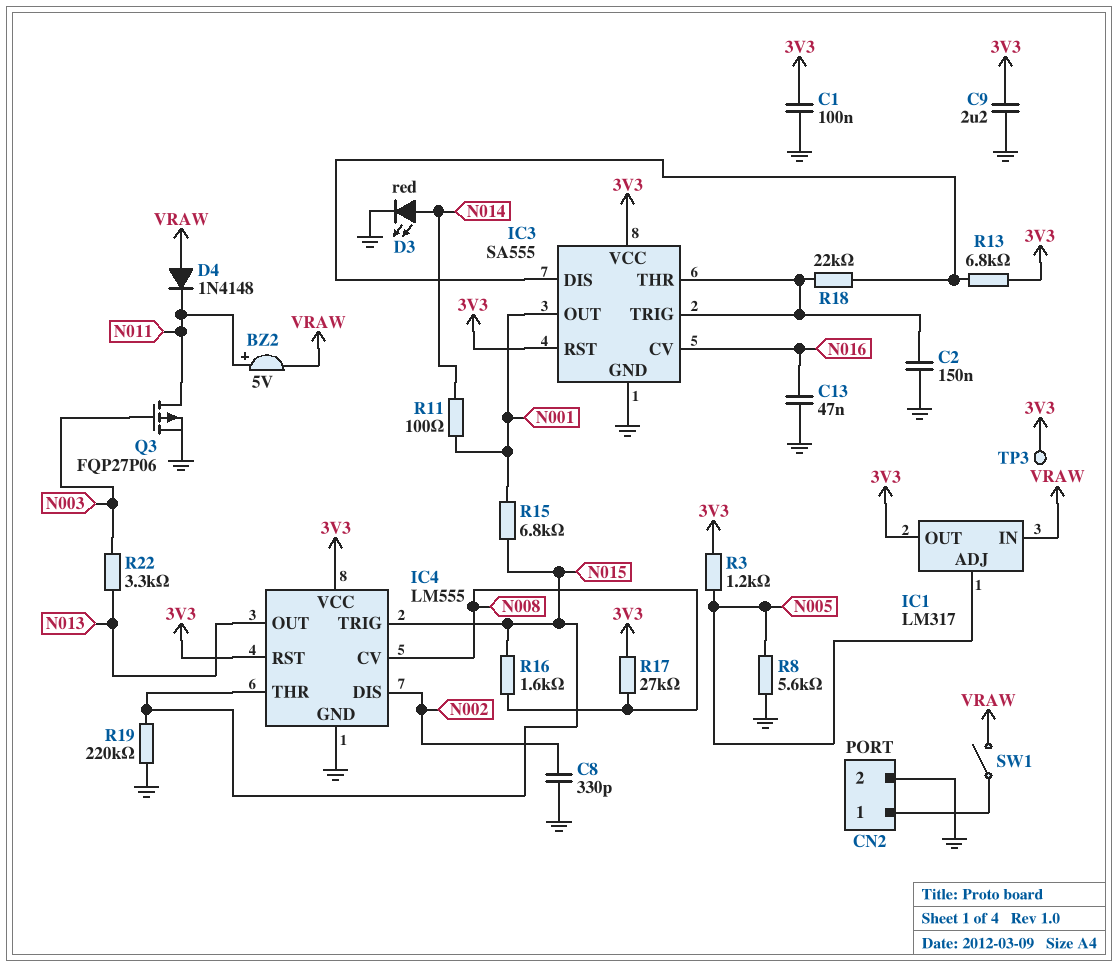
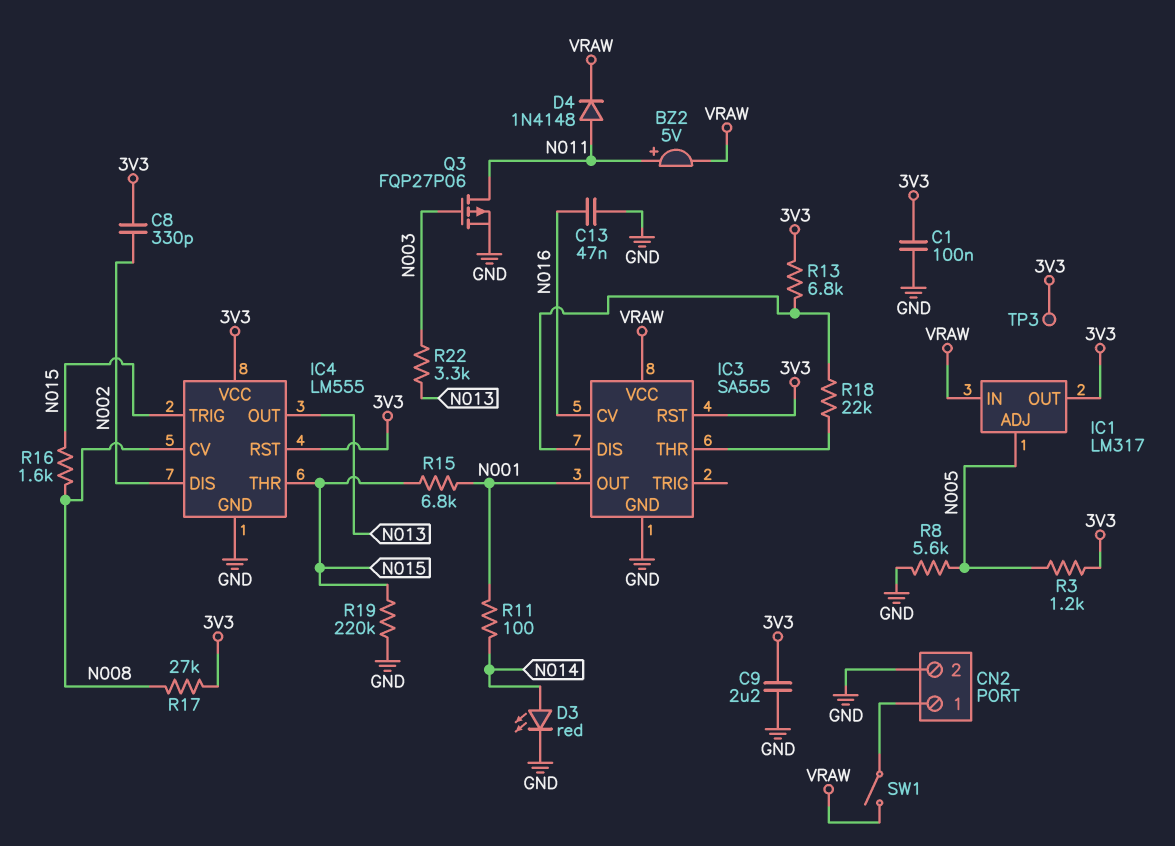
C2: 150nF (GND, IC3/THR) -> none
C8: 330pF (GND, N002) -> 330pF (3V3, N002)
D4: diode 1N4148 (A VRAW, K N011) -> diode 1N4148 (A N011, K VRAW)
IC3 pin TRIG: IC3/THR -> none
IC3 pin VCC: 3V3 -> VRAW

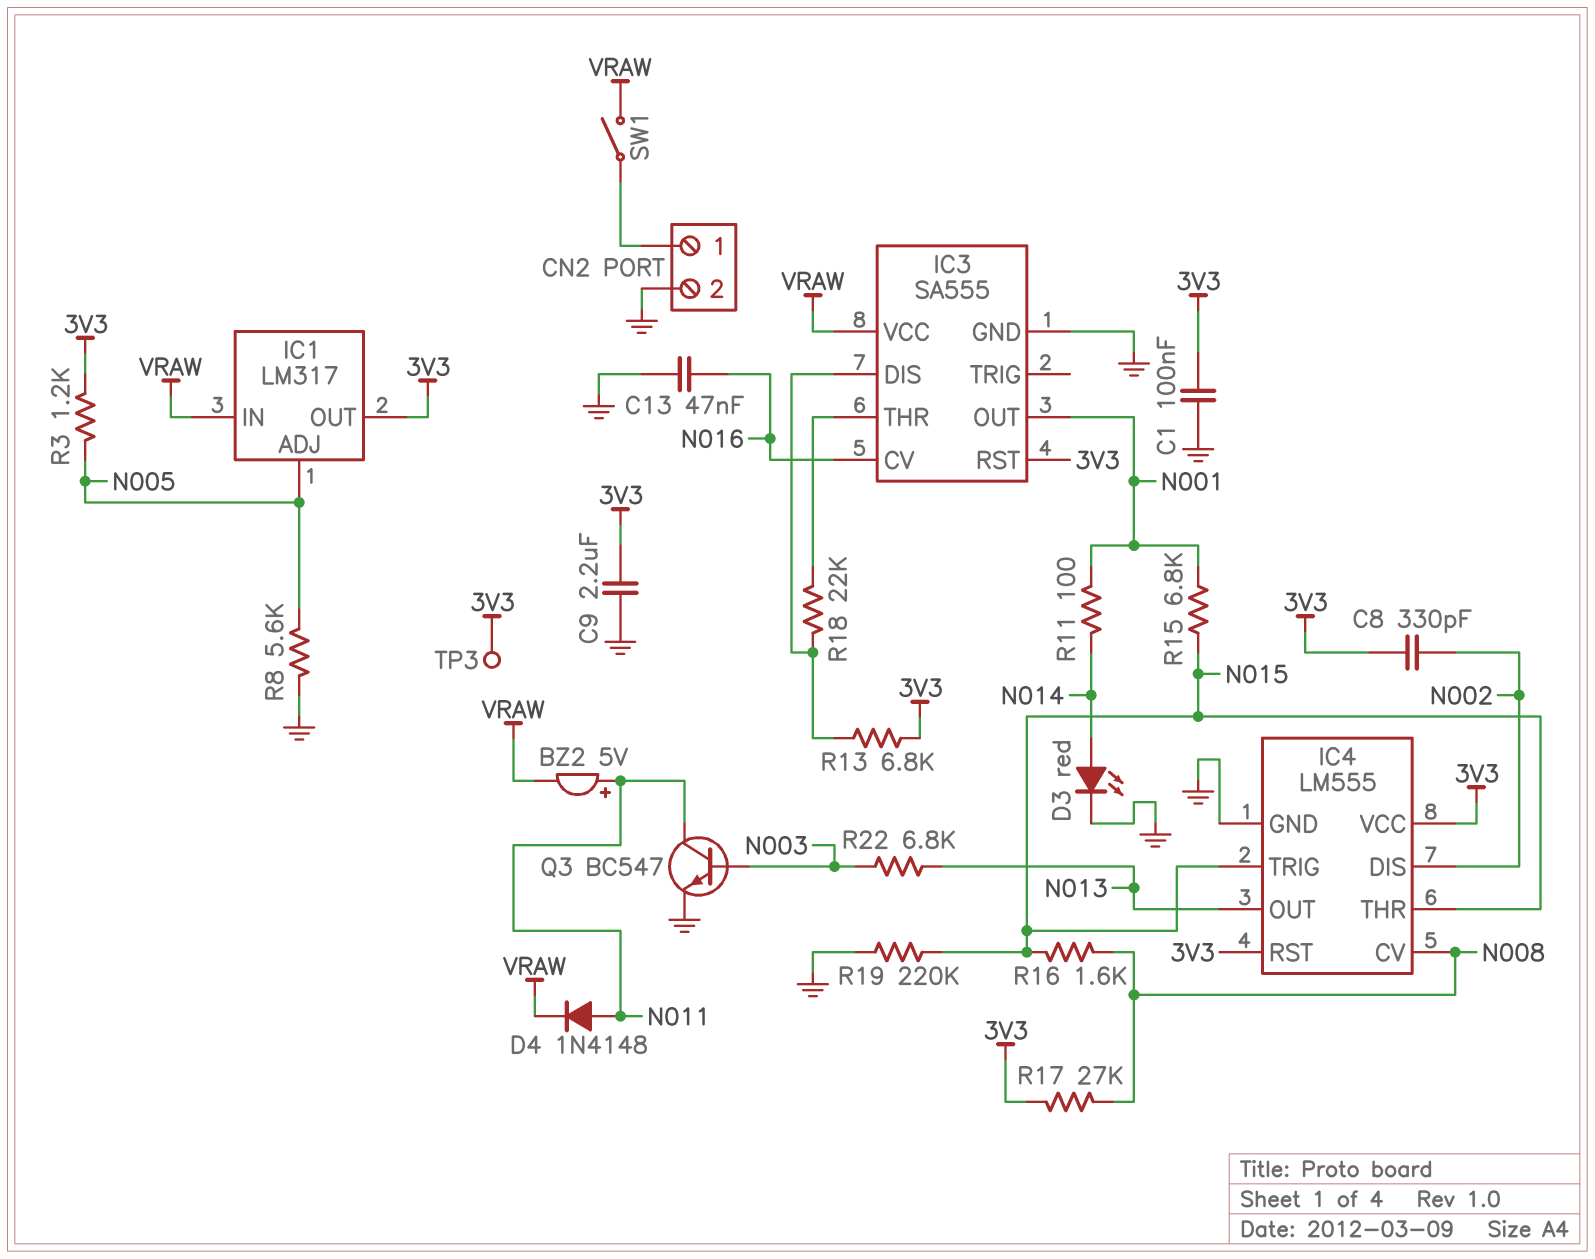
Q3: PMOS FQP27P06 (G N003, D N011, S GND) -> NPN BC547 (B N003, C N011, E GND)
R22: 3.3k (N003, N013) -> 6.8k (N003, N013)

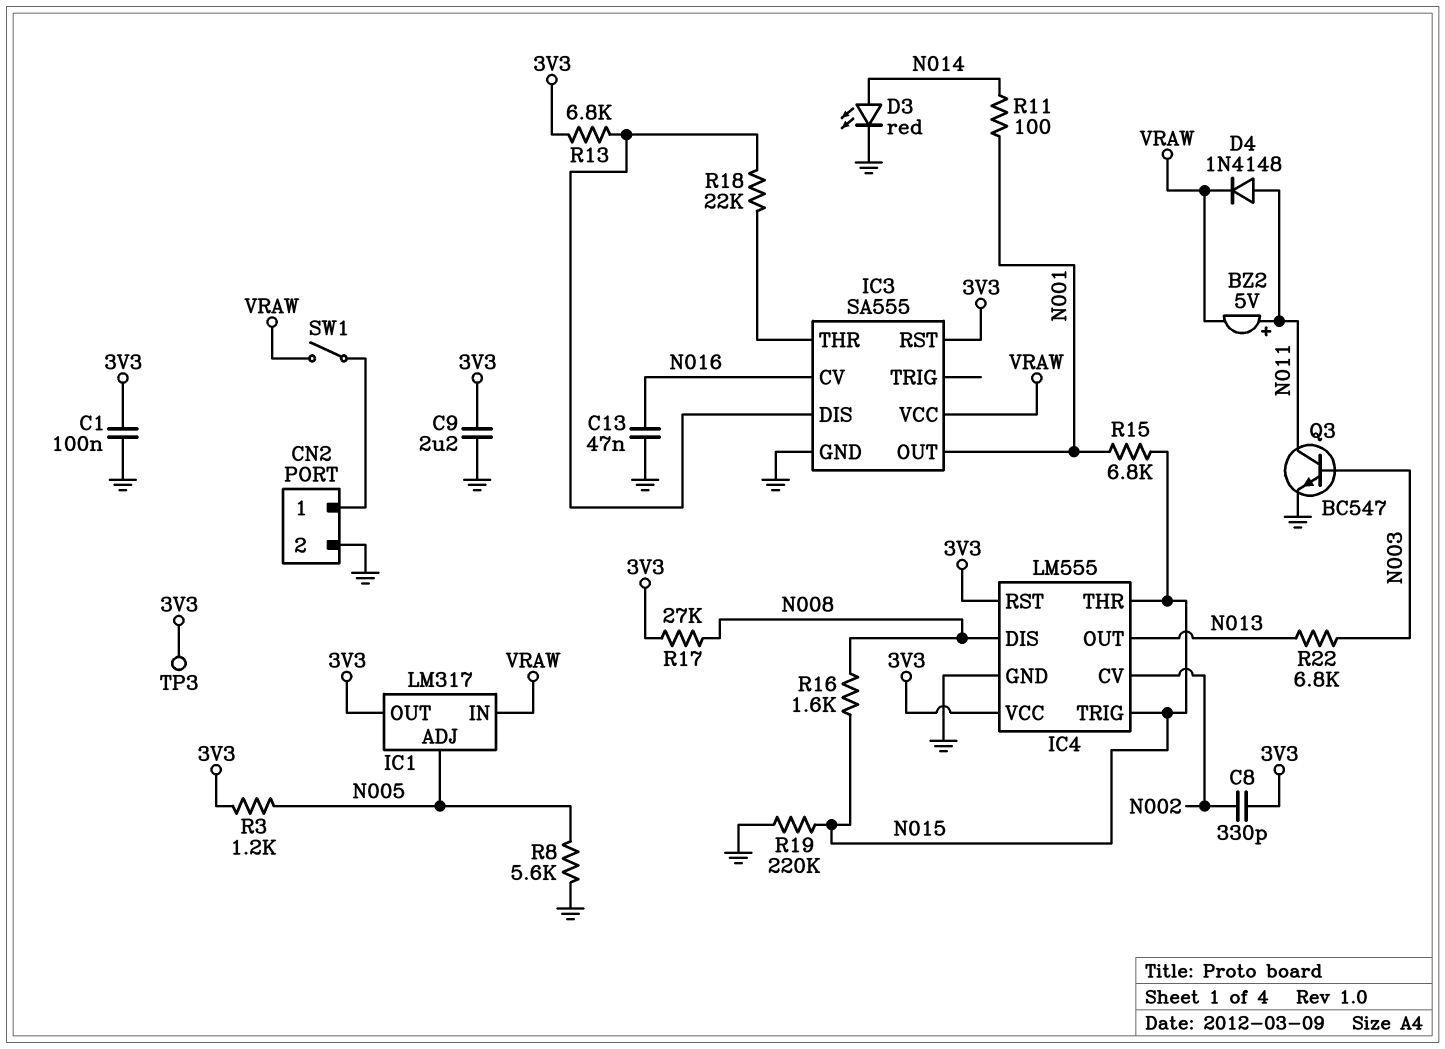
IC4 pin CV: N008 -> N002
IC4 pin DIS: N002 -> N008

